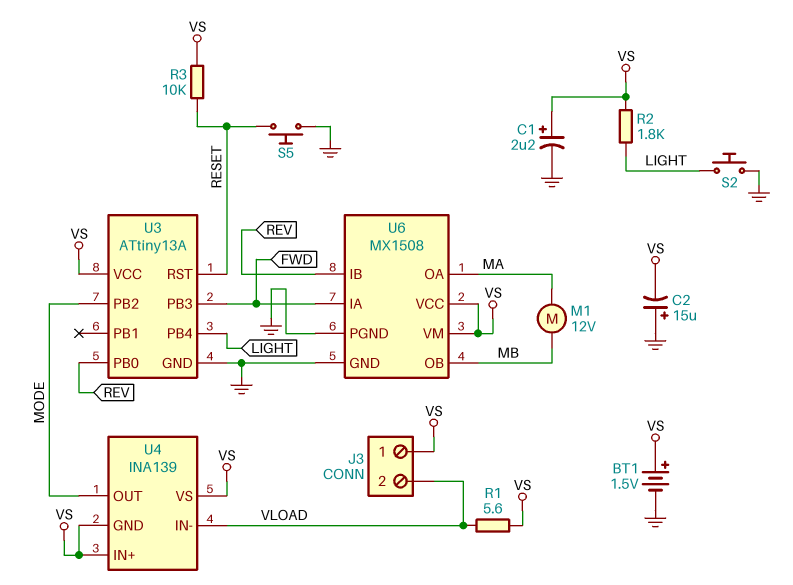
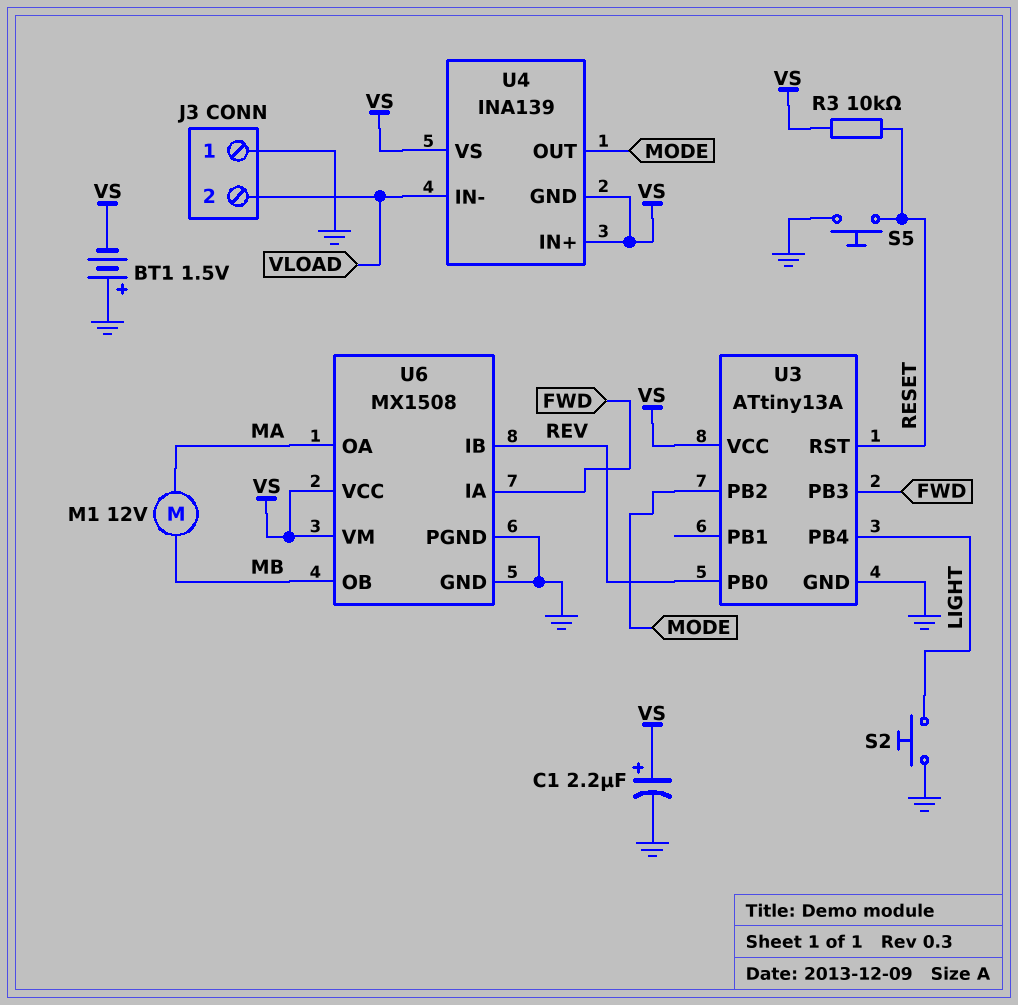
BT1: 1.5V (plus VS, minus GND) -> 1.5V (plus GND, minus VS)
C2: 15uF (plus GND, minus VS) -> none
J3 pin 1: VS -> GND
R1: 5.6 (VLOAD, VS) -> none
R2: 1.8k (LIGHT, VS) -> none

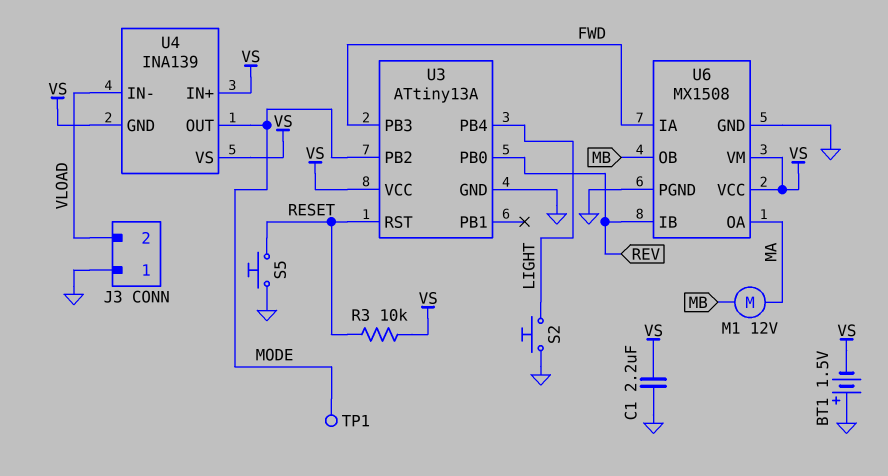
C1: 2.2uF (plus VS, minus GND) -> 2.2uF (GND, VS)
TP1: none -> test point (MODE)

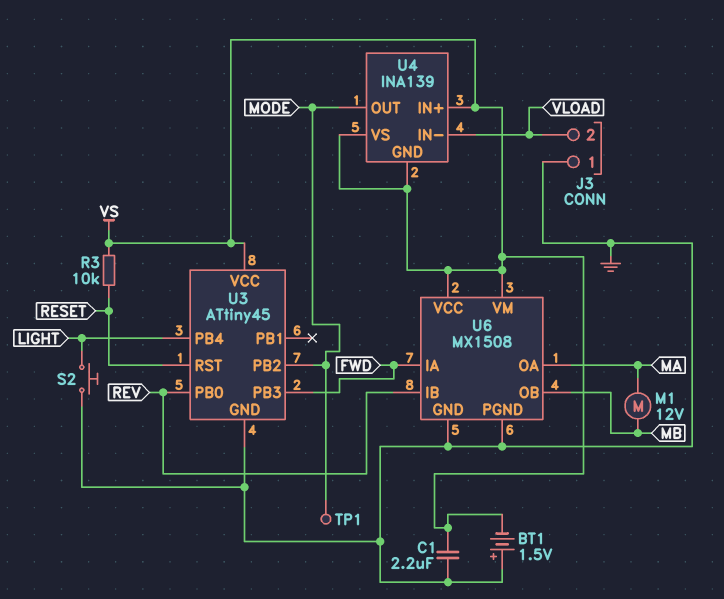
S5: button (GND, RESET) -> none
U3: ATtiny13A -> ATtiny45

